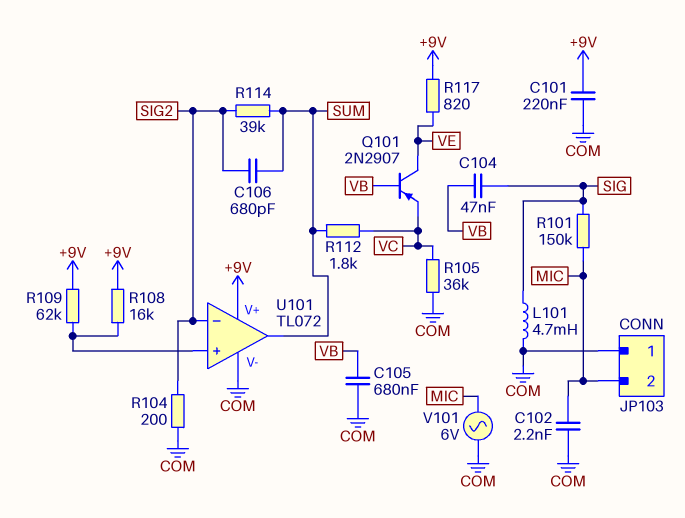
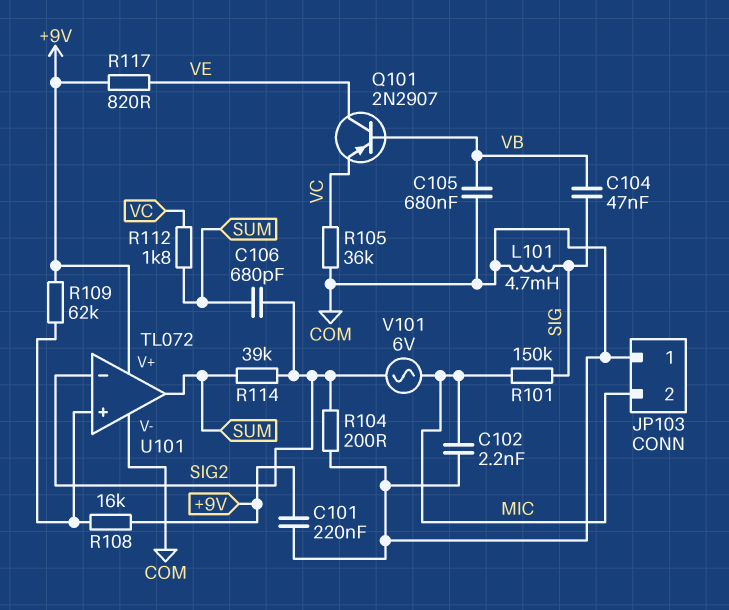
V101: AC 6V (COM, MIC) -> AC 6V (MIC, SIG2)

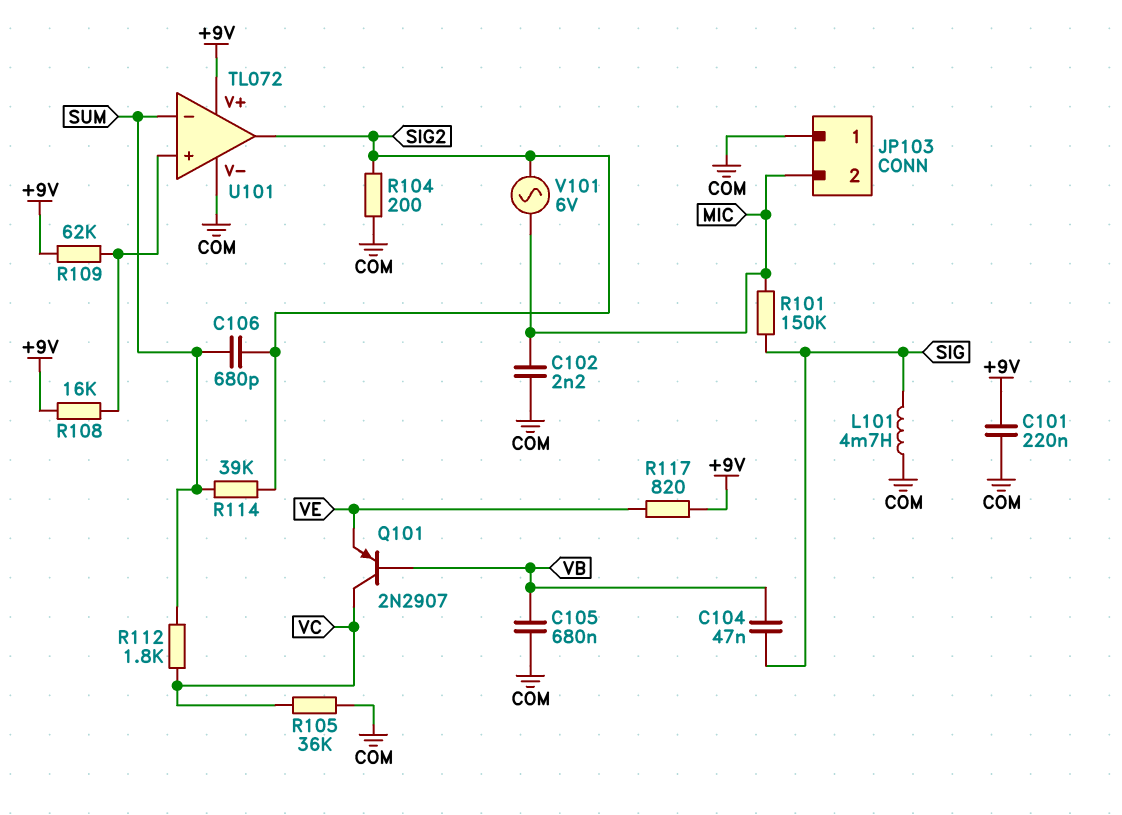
Q101: PNP 2N2907 (B VB, C VE, E VC) -> PNP 2N2907 (B VB, C VC, E VE)
U101 pin in-: SIG2 -> SUM
U101 pin out: SUM -> SIG2

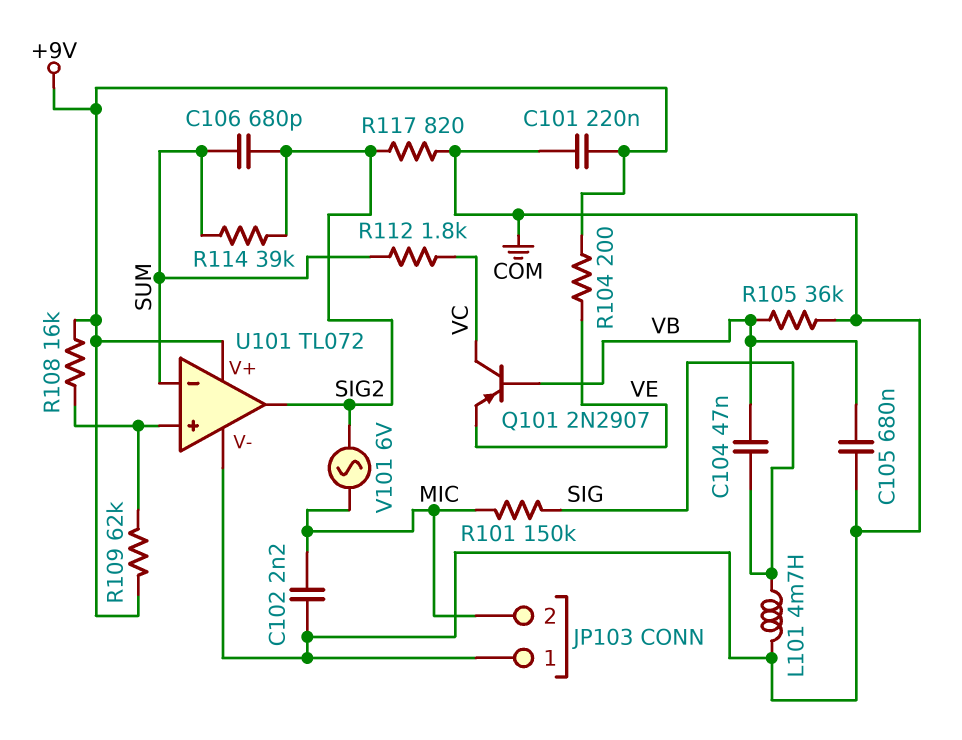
R104: 200 (COM, SIG2) -> 200 (+9V, VE)
R105: 36k (COM, VC) -> 36k (COM, VB)
R117: 820 (+9V, VE) -> 820 (COM, SIG2)

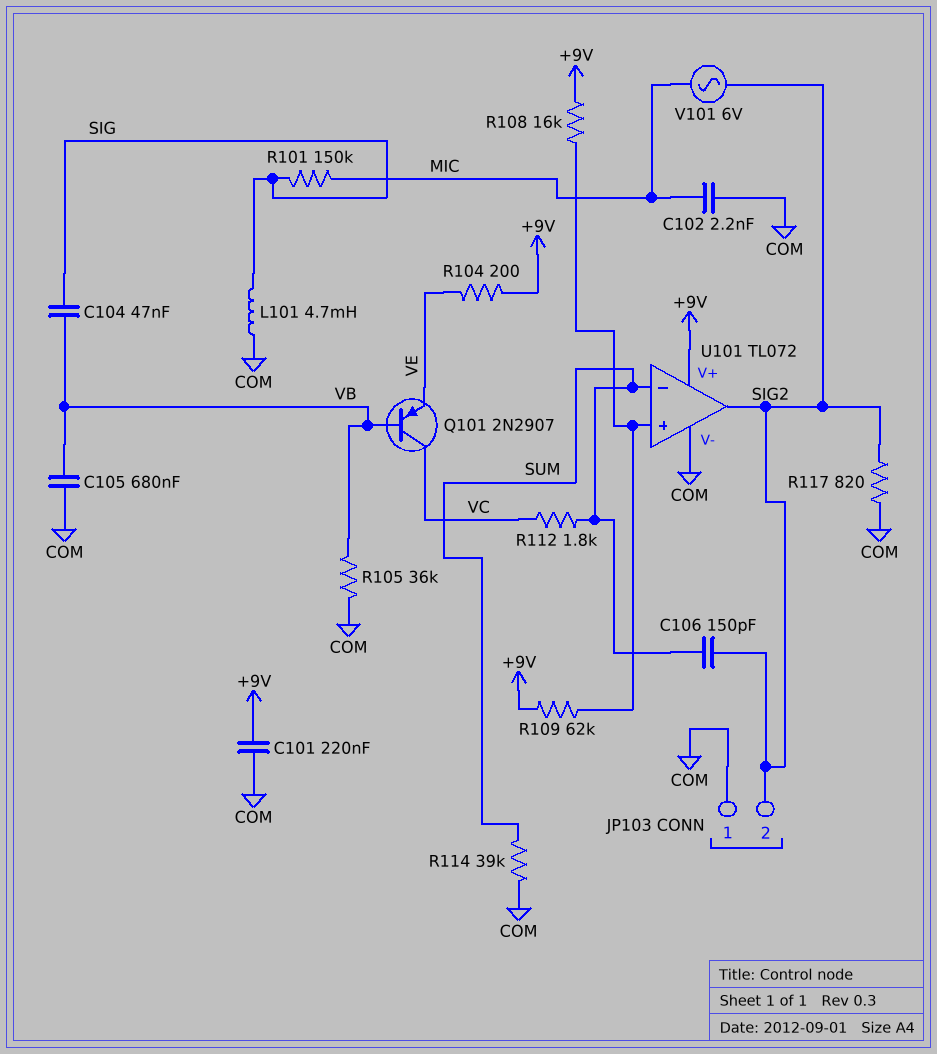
C106: 680pF (SIG2, SUM) -> 150pF (SIG2, SUM)
JP103 pin 2: MIC -> SIG2
R114: 39k (SIG2, SUM) -> 39k (COM, SUM)

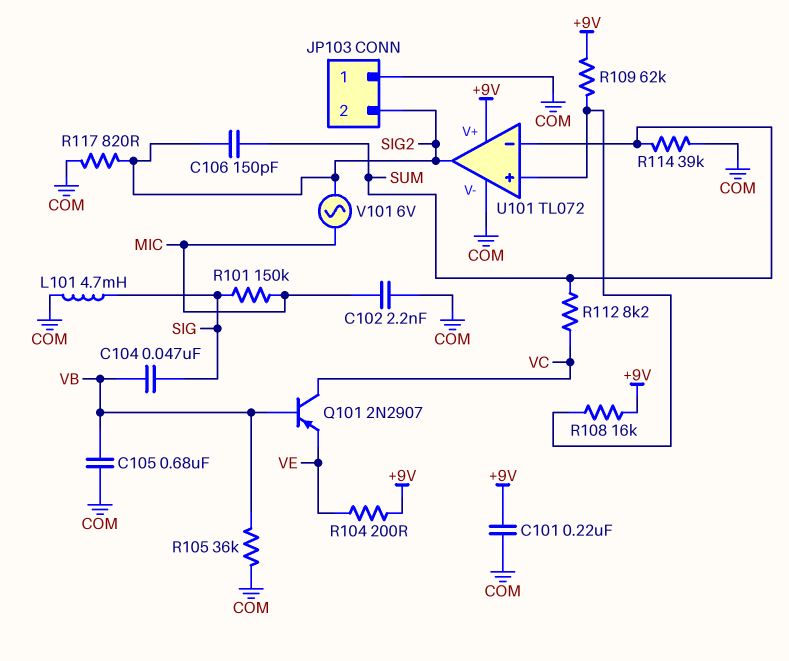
R112: 1.8k (SUM, VC) -> 8.2k (SUM, VC)

